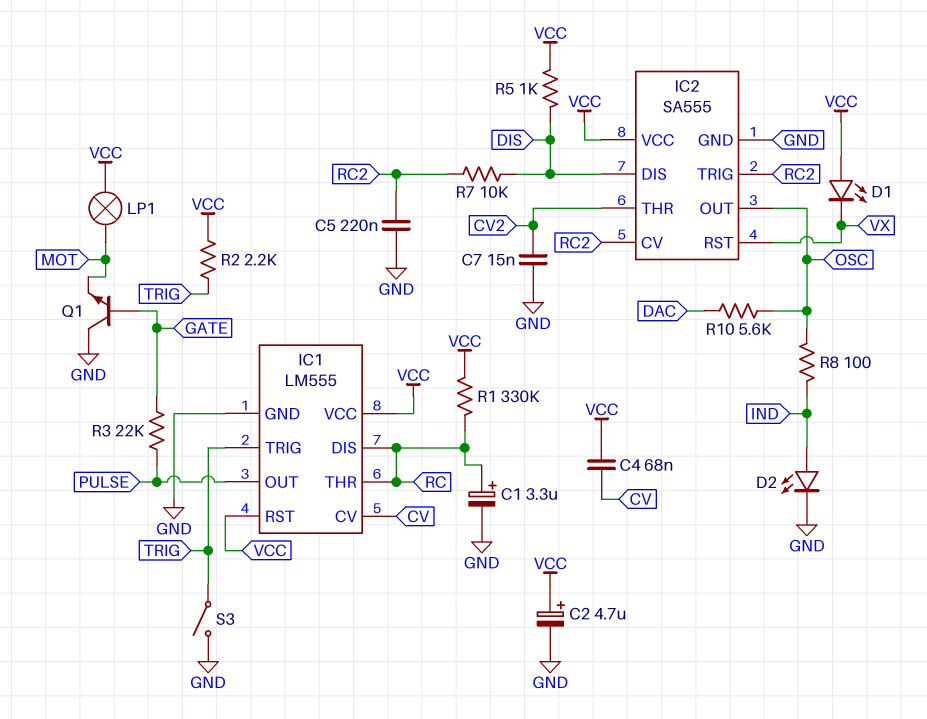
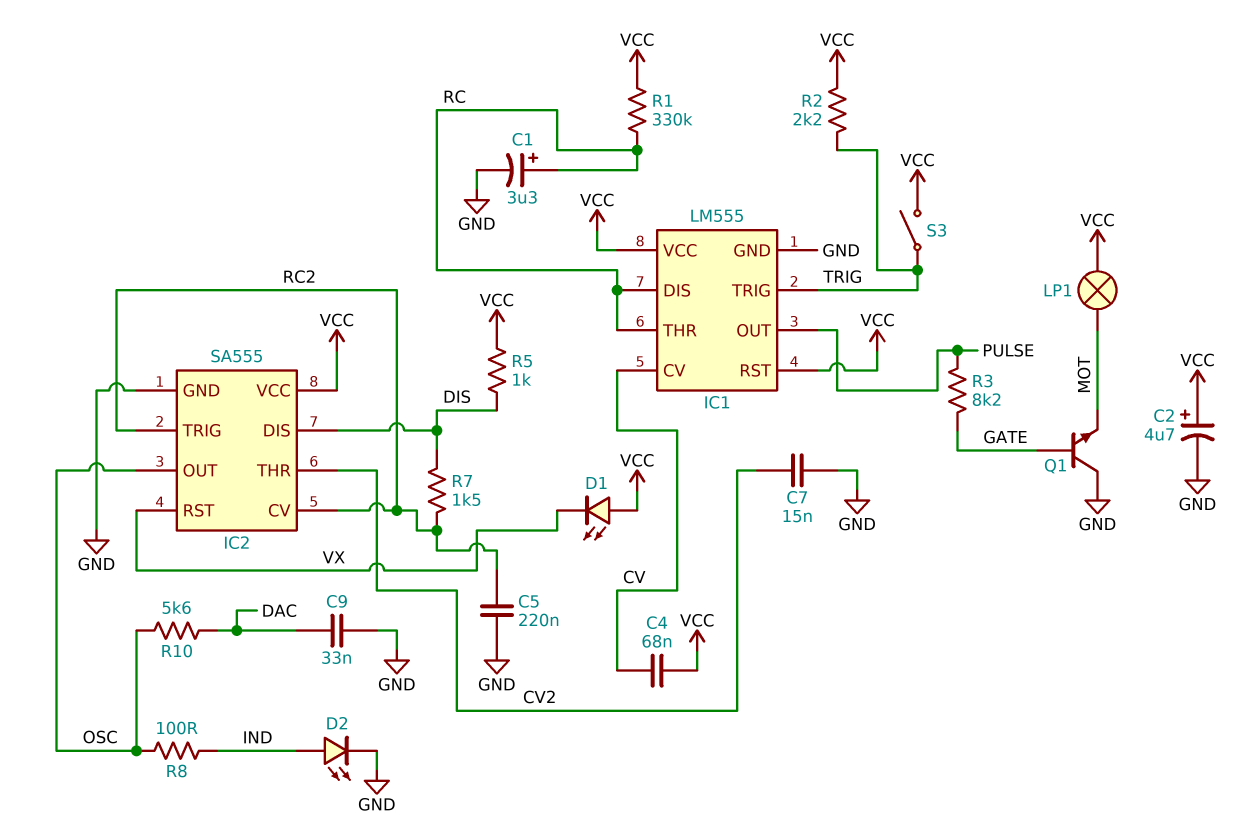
C9: none -> 33nF (DAC, GND)
R3: 22k (GATE, PULSE) -> 8.2k (GATE, PULSE)
R7: 10k (DIS, RC2) -> 1.5k (DIS, RC2)
S3: switch (GND, TRIG) -> switch (TRIG, VCC)

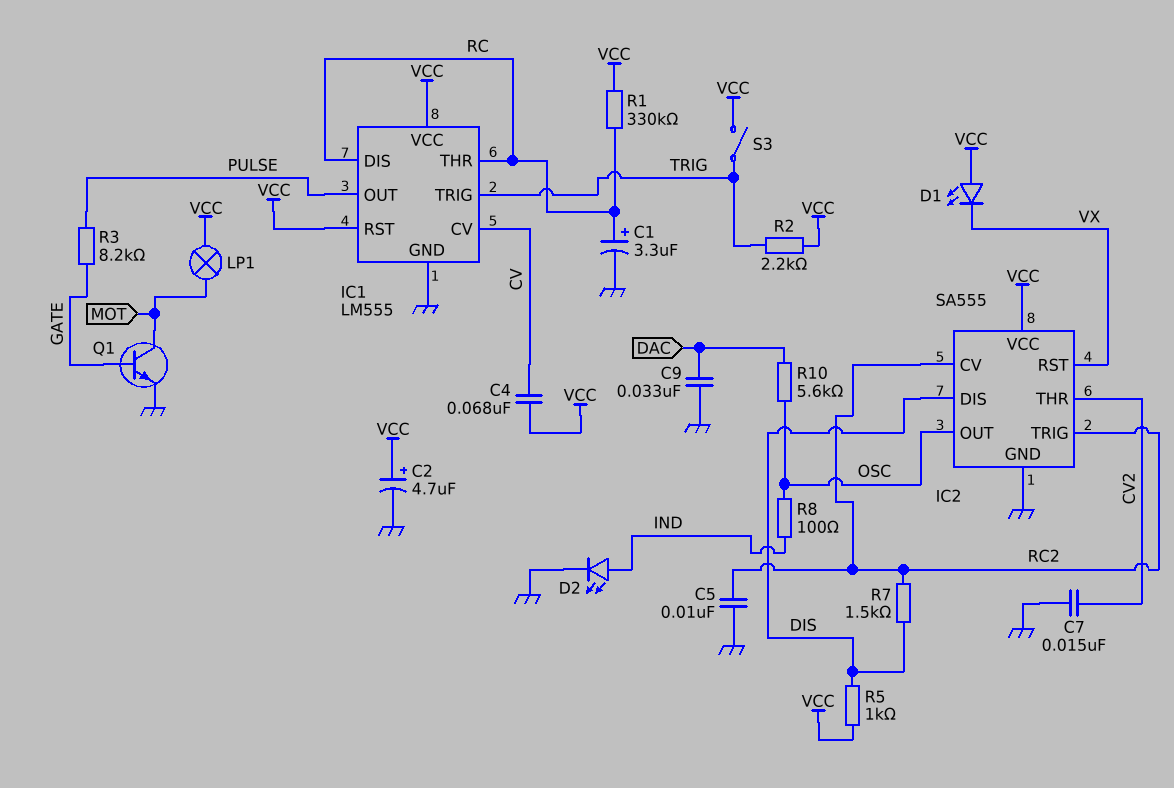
C5: 220nF (GND, RC2) -> 10nF (GND, RC2)
Q1: NPN (B GATE, C GND, E MOT) -> NPN (B GATE, C MOT, E GND)

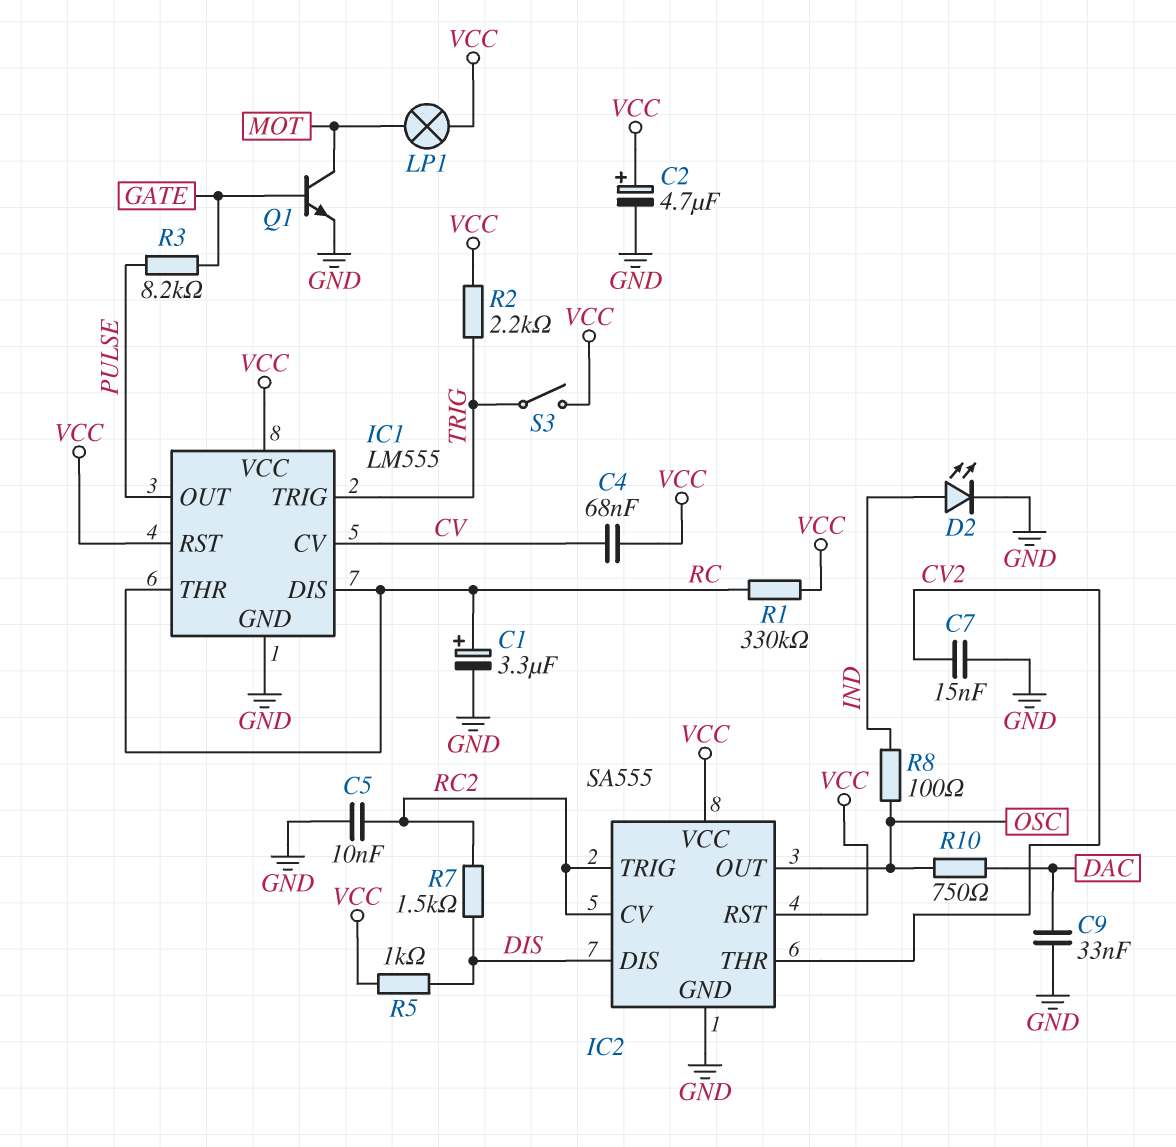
D1: LED (A VCC, K VX) -> none
IC2 pin RST: VX -> VCC
R10: 5.6k (DAC, OSC) -> 750 (DAC, OSC)

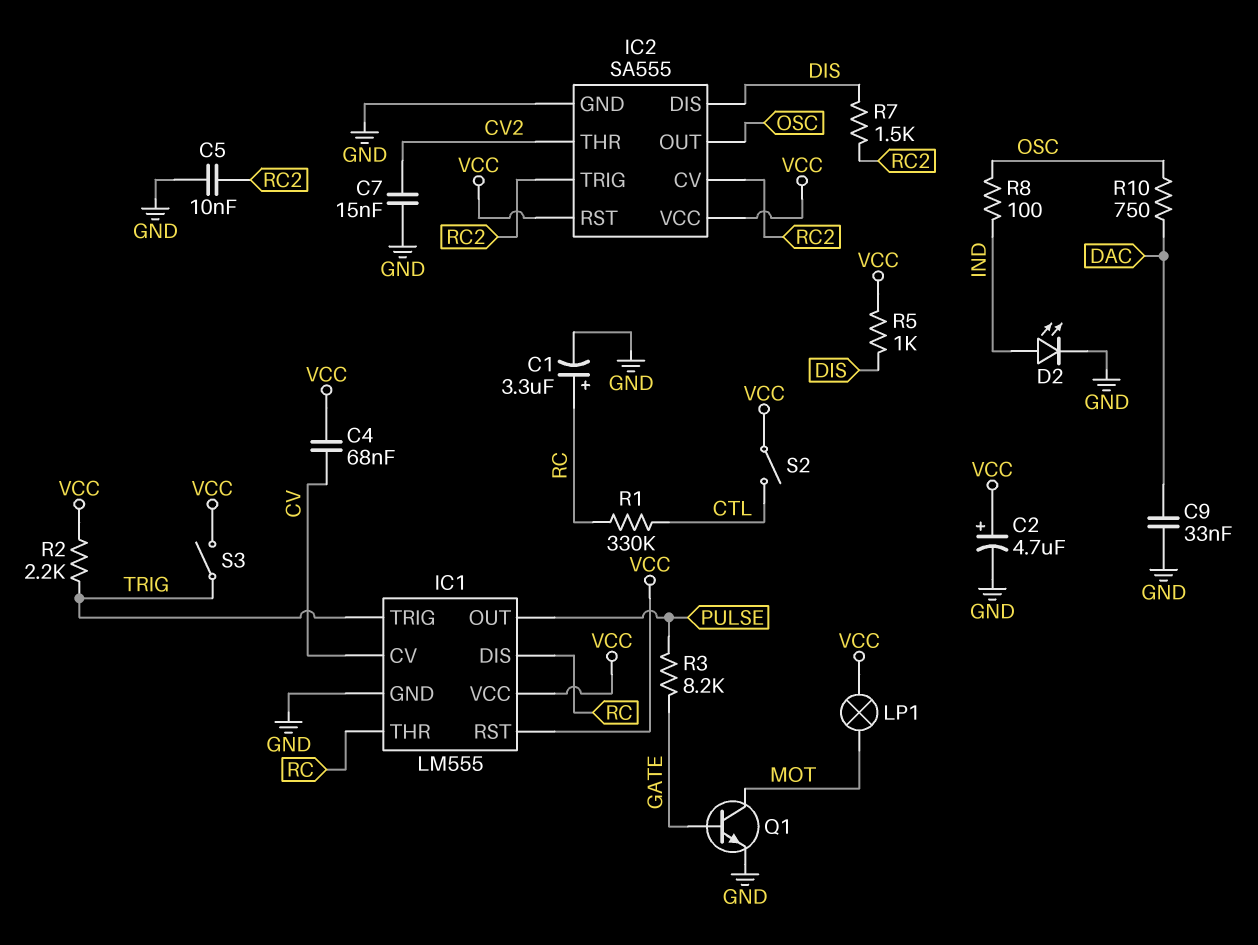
R1: 330k (RC, VCC) -> 330k (CTL, RC)
S2: none -> switch (CTL, VCC)

